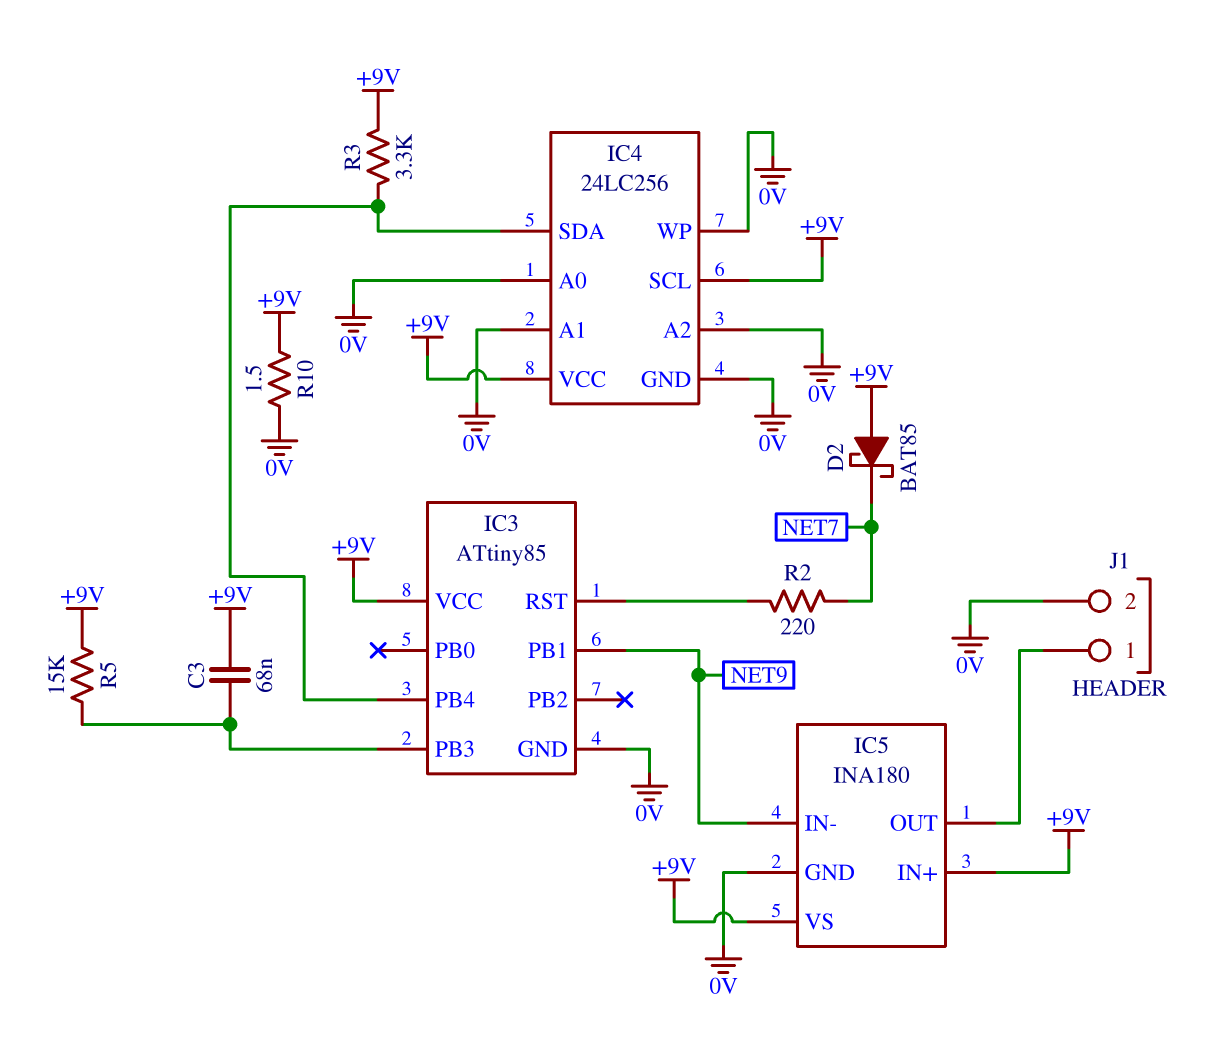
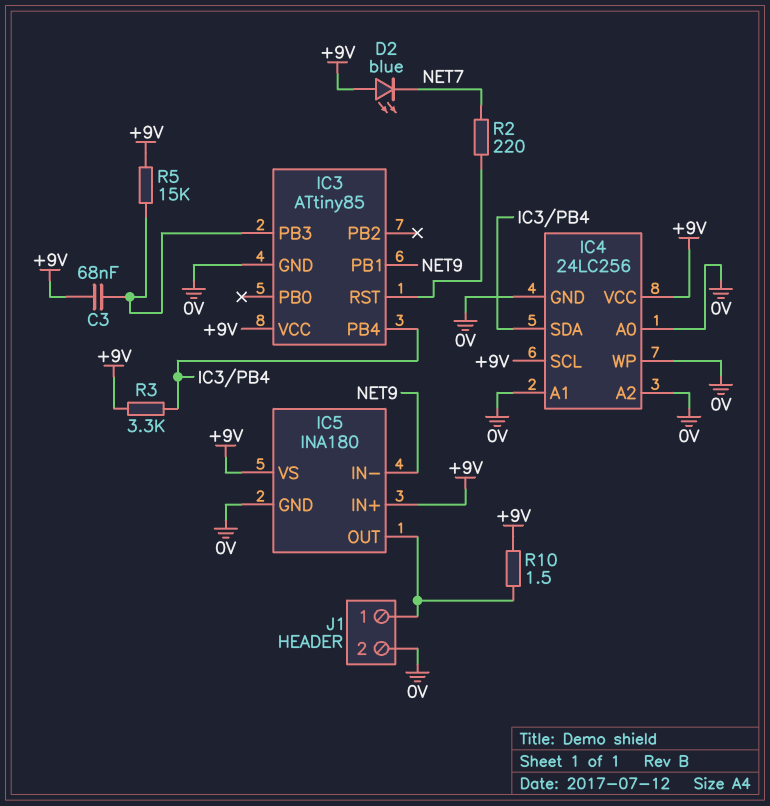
D2: schottky BAT85 (A +9V, K NET7) -> LED blue (A +9V, K NET7)
R10: 1.5 (+9V, 0V) -> 1.5 (+9V, IC5/OUT)

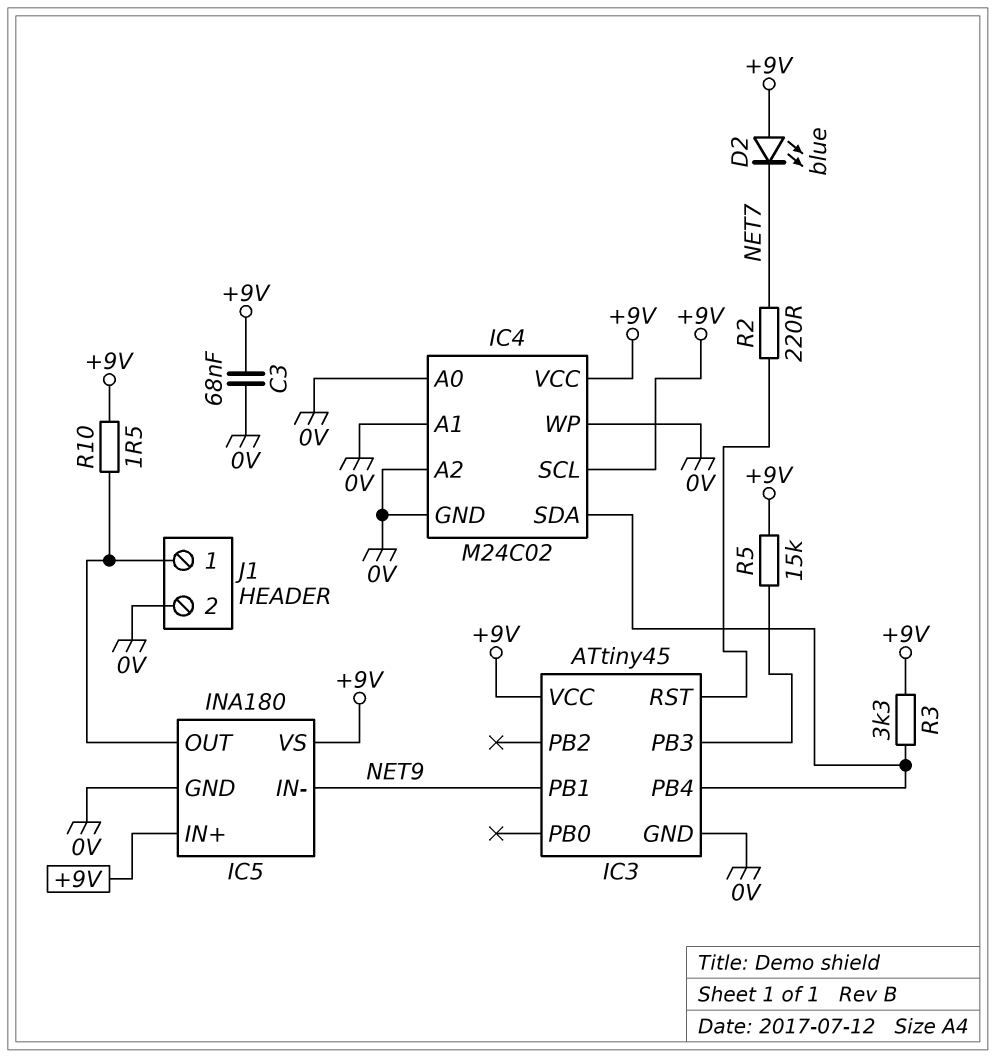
C3: 68nF (+9V, IC3/PB3) -> 68nF (+9V, 0V)
IC3: ATtiny85 -> ATtiny45
IC4: 24LC256 -> M24C02

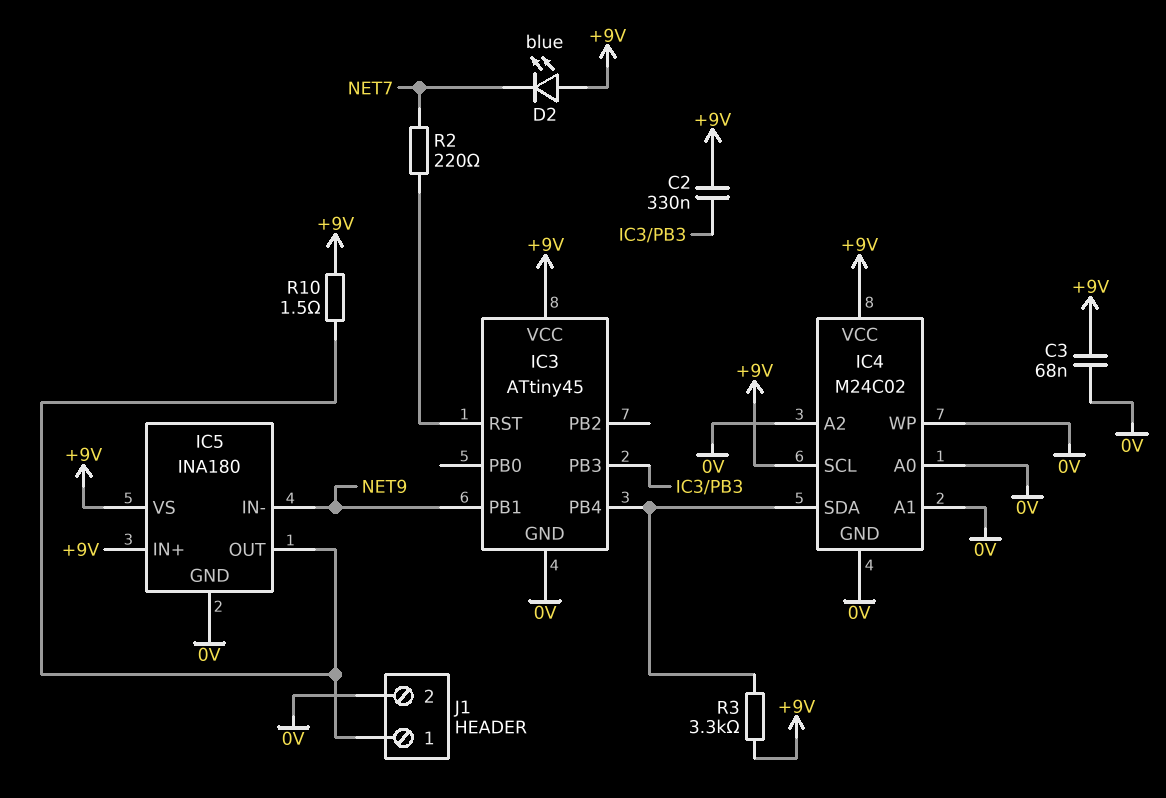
C2: none -> 330nF (+9V, IC3/PB3)
R5: 15k (+9V, IC3/PB3) -> none

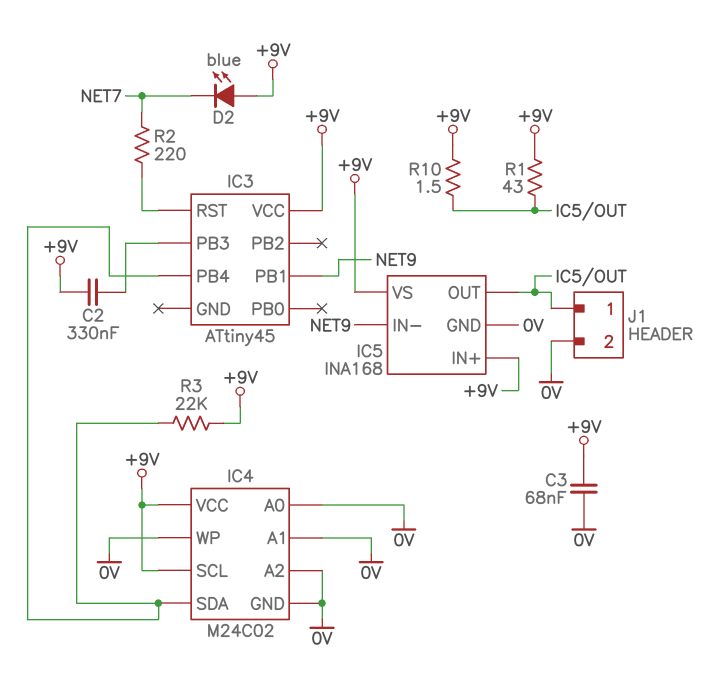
IC3 pin GND: 0V -> none
IC5: INA180 -> INA168
R1: none -> 43 (+9V, IC5/OUT)
R3: 3.3k (+9V, IC3/PB4) -> 22k (+9V, IC3/PB4)

